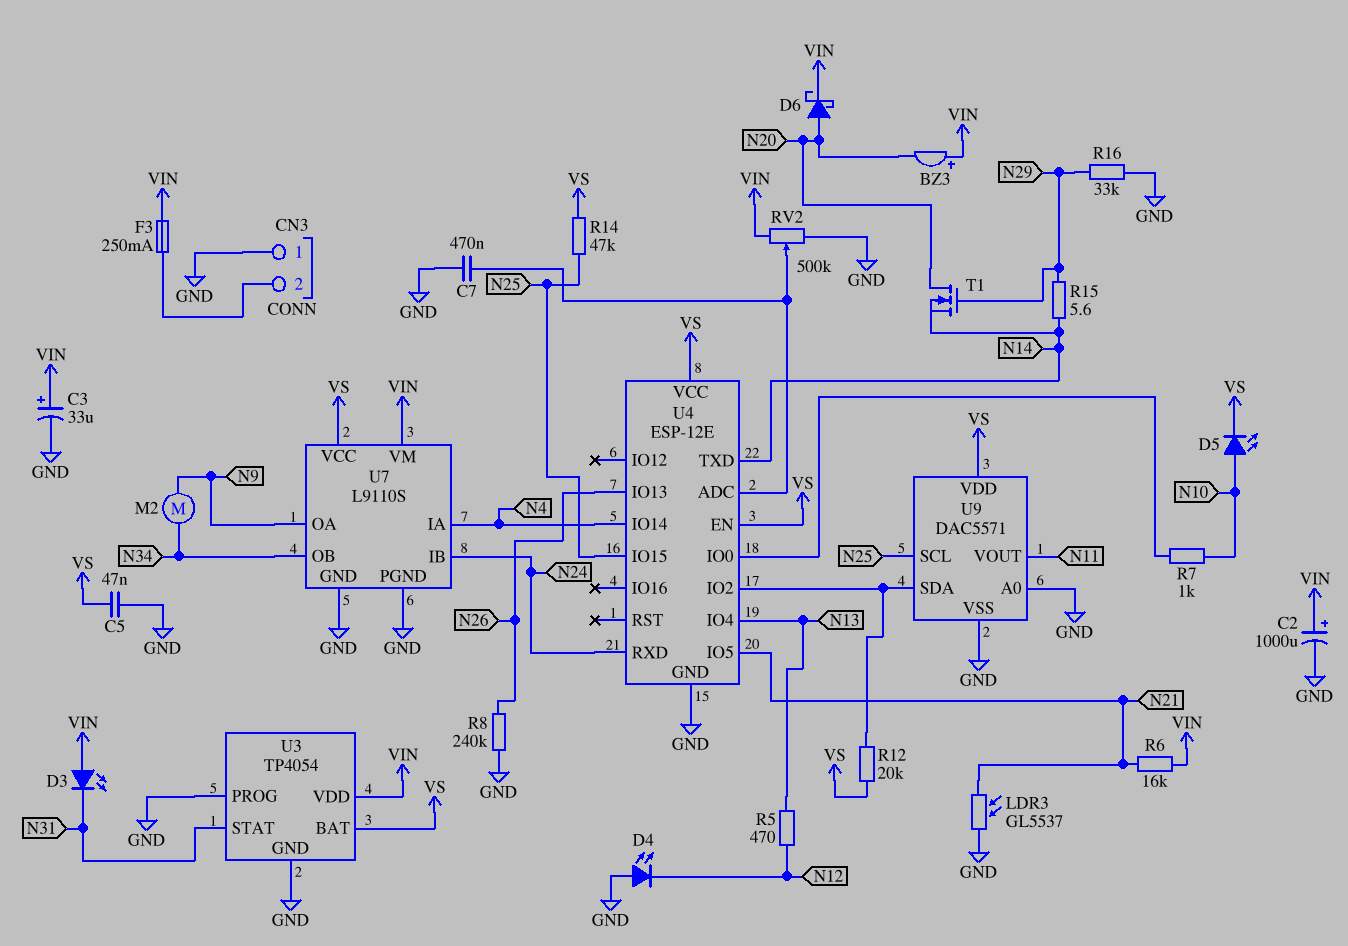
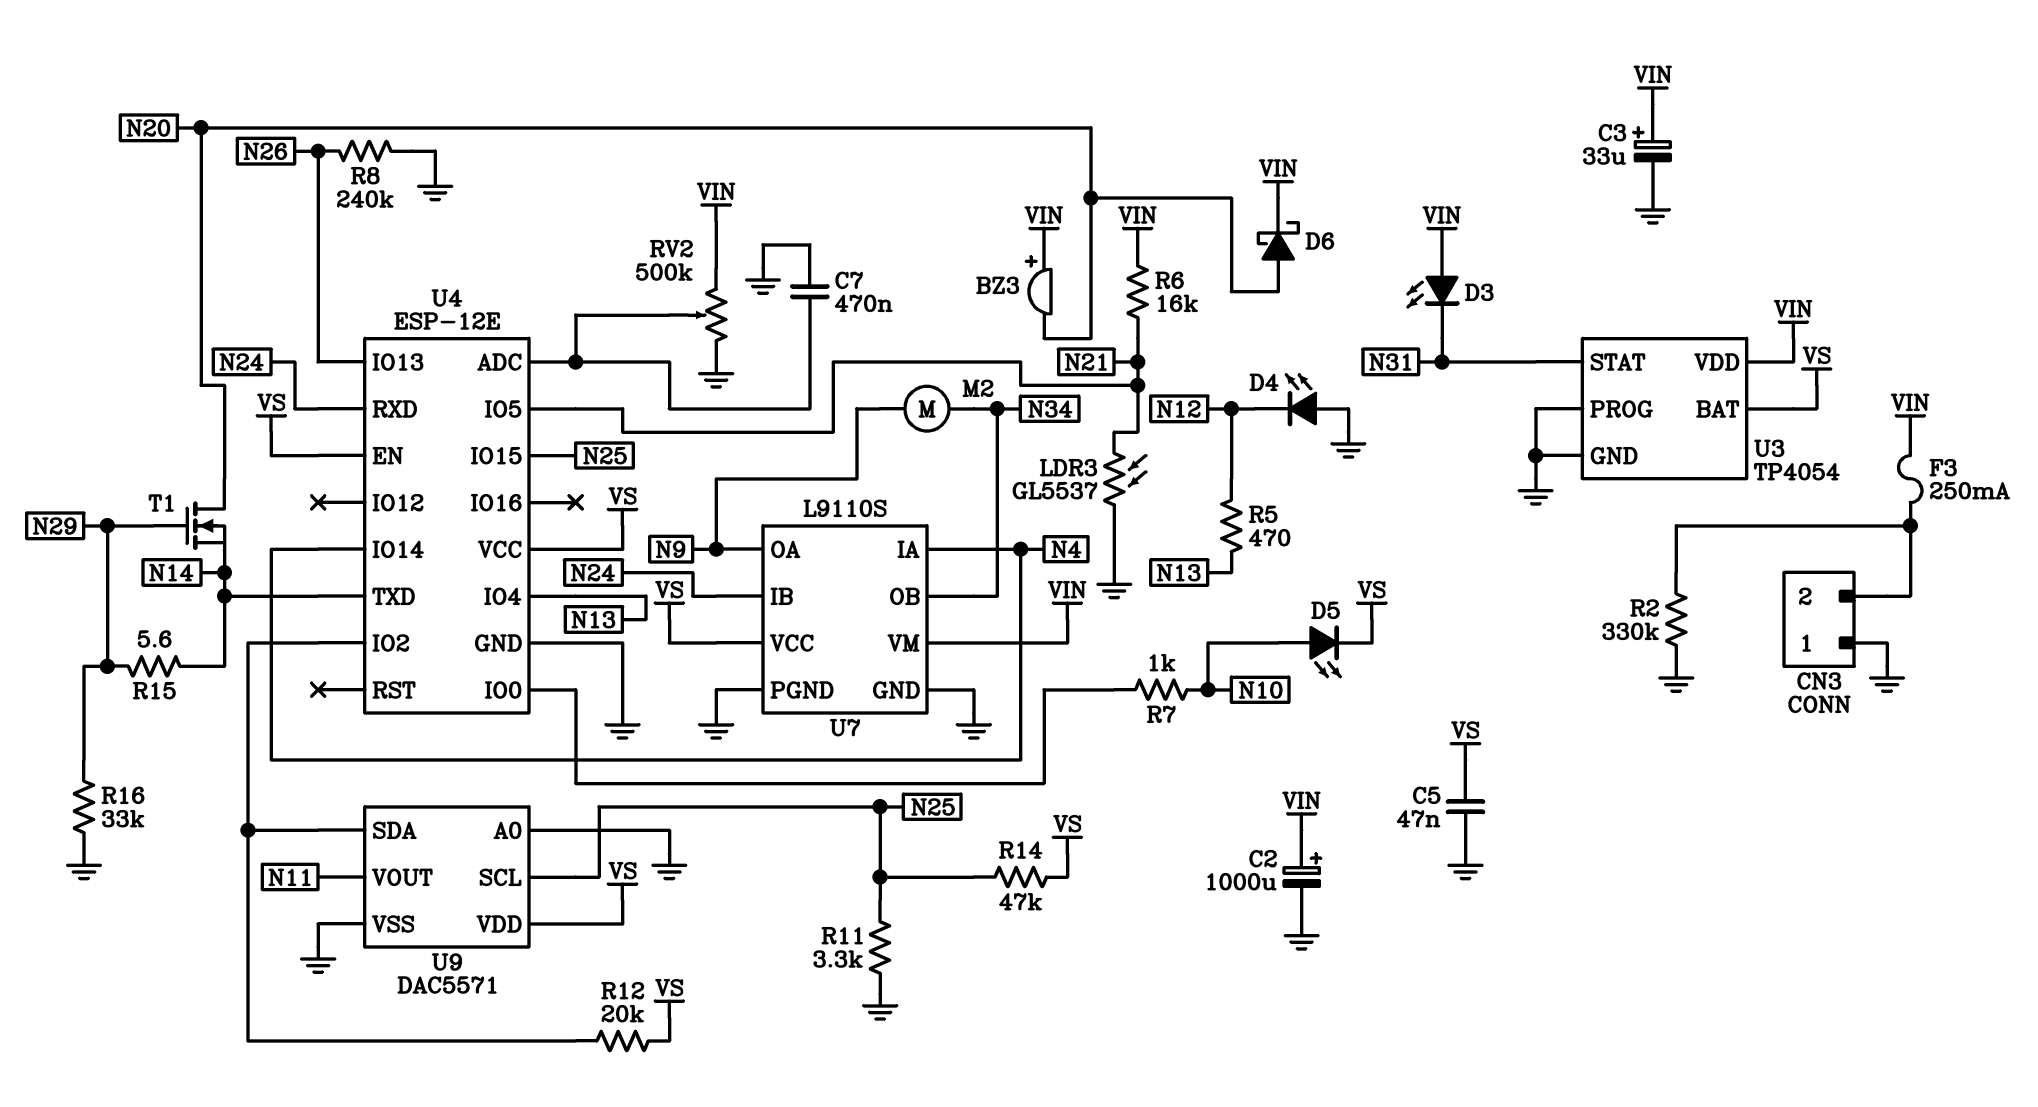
R2: none -> 330k (CN3/2, GND)
R11: none -> 3.3k (GND, N25)

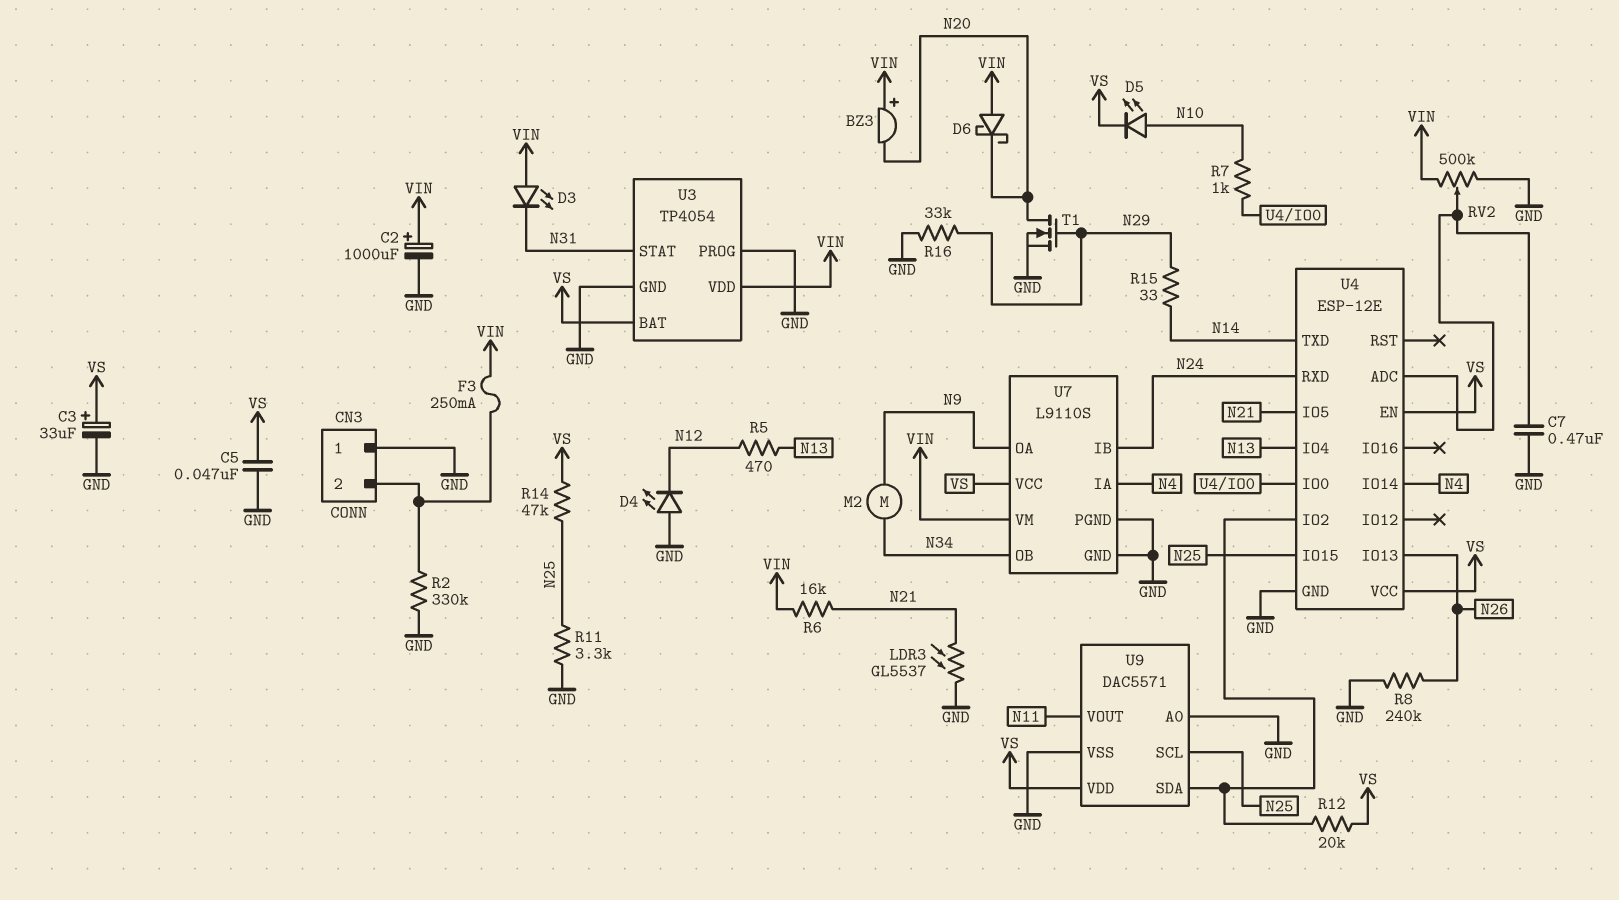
C3: 33uF (plus VIN, minus GND) -> 33uF (plus VS, minus GND)
D6: schottky (A N20, K VIN) -> schottky (A VIN, K N20)
R15: 5.6 (N14, N29) -> 33 (N14, N29)
T1: NMOS (G N29, D N20, S N14) -> NMOS (G N29, D N20, S GND)

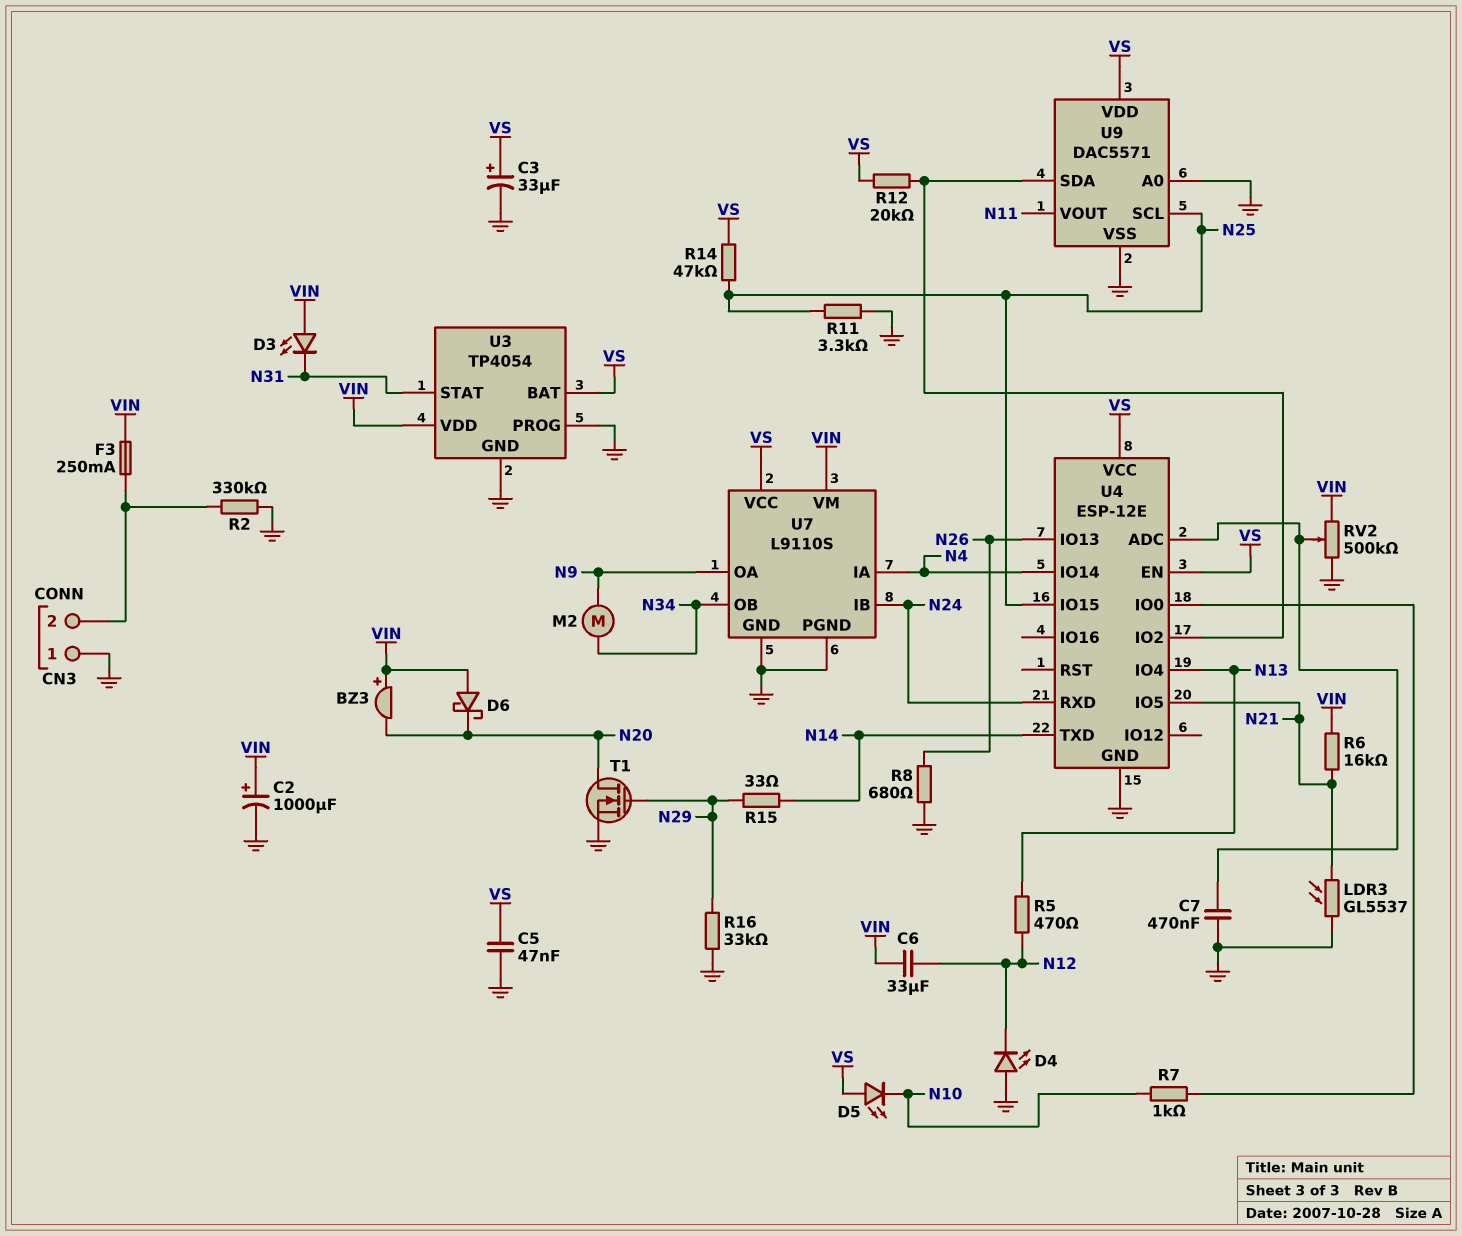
C6: none -> 33uF (N12, VIN)
D5: LED (A N10, K VS) -> LED (A VS, K N10)
R8: 240k (GND, N26) -> 680 (GND, N26)

